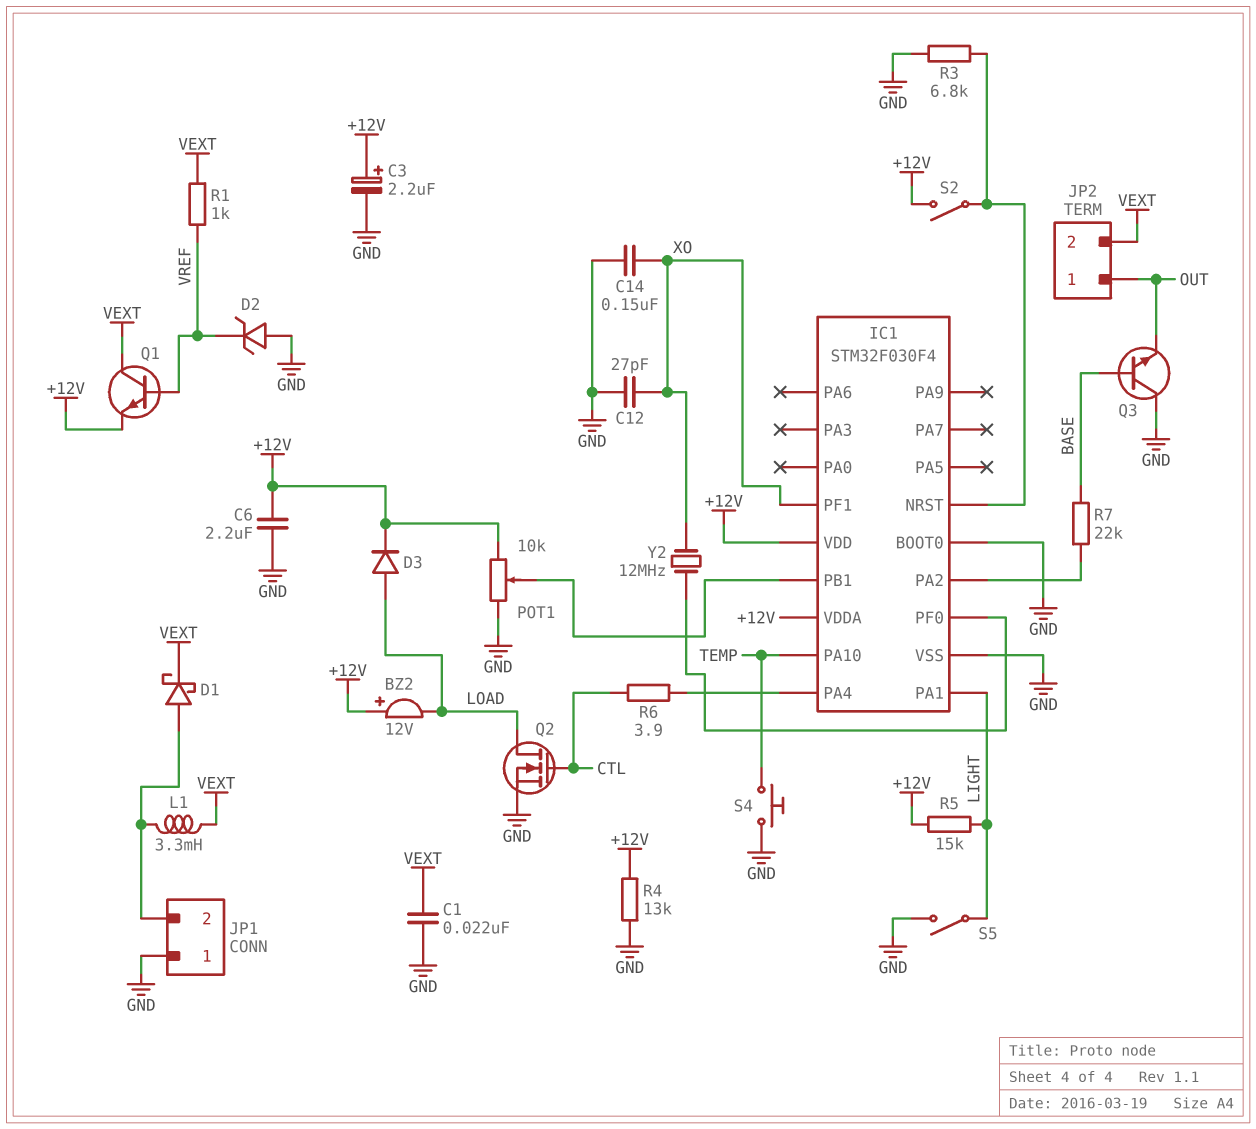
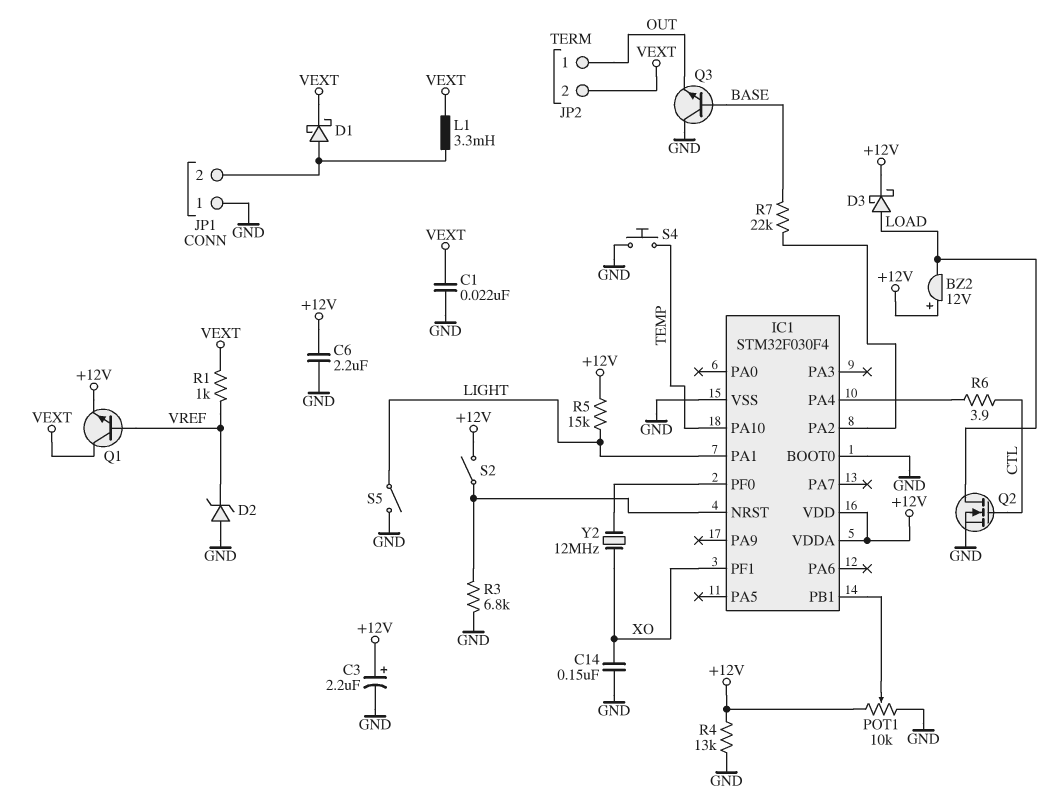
C12: 27pF (GND, XO) -> none
D3: diode (A LOAD, K +12V) -> schottky (A LOAD, K +12V)

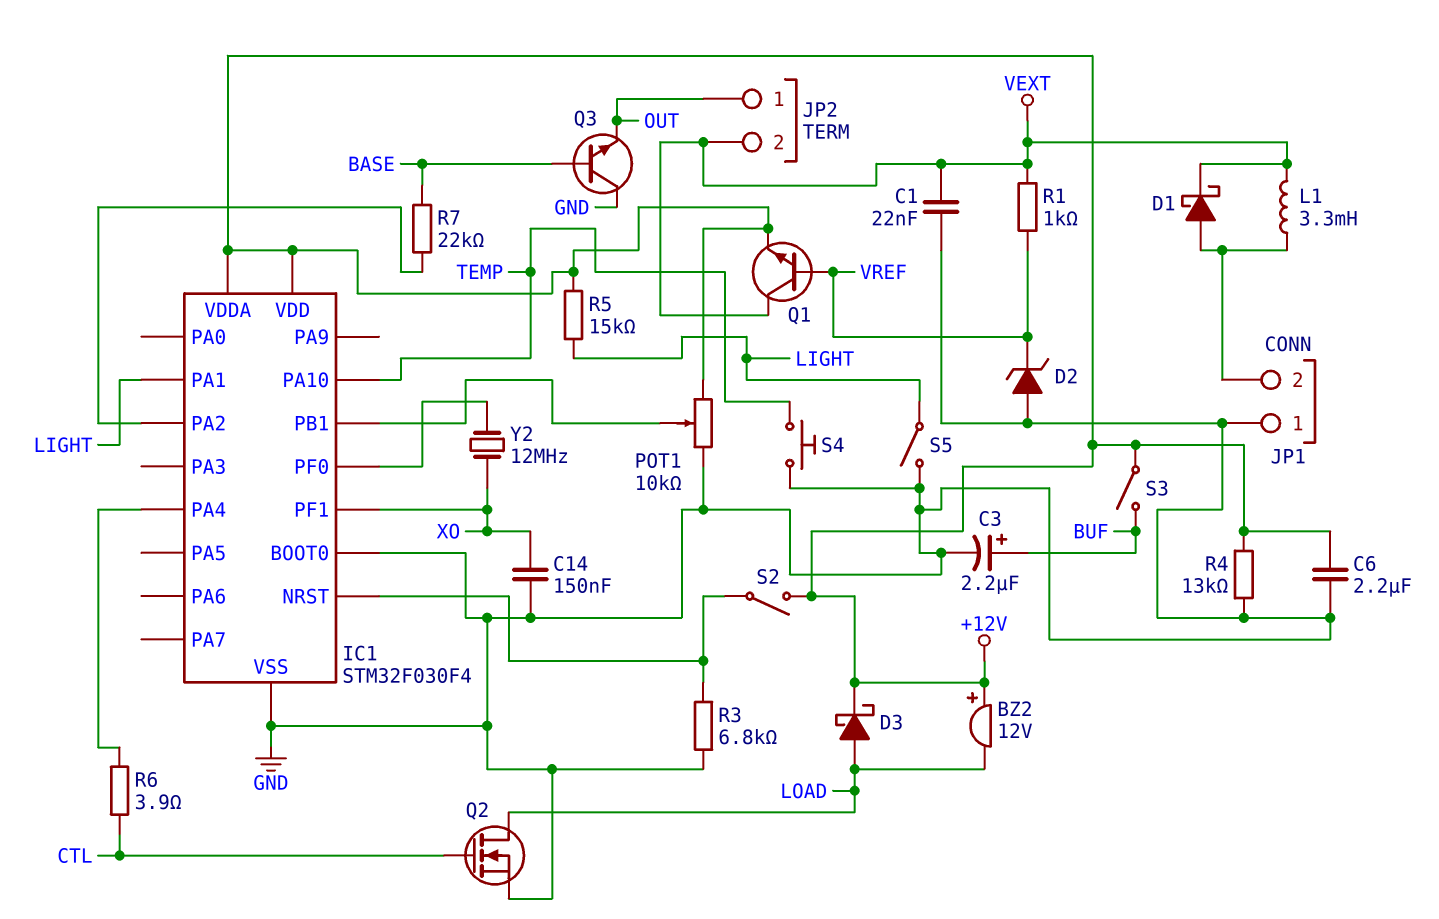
C3: 2.2uF (plus +12V, minus GND) -> 2.2uF (plus BUF, minus GND)
S3: none -> switch (+12V, BUF)

